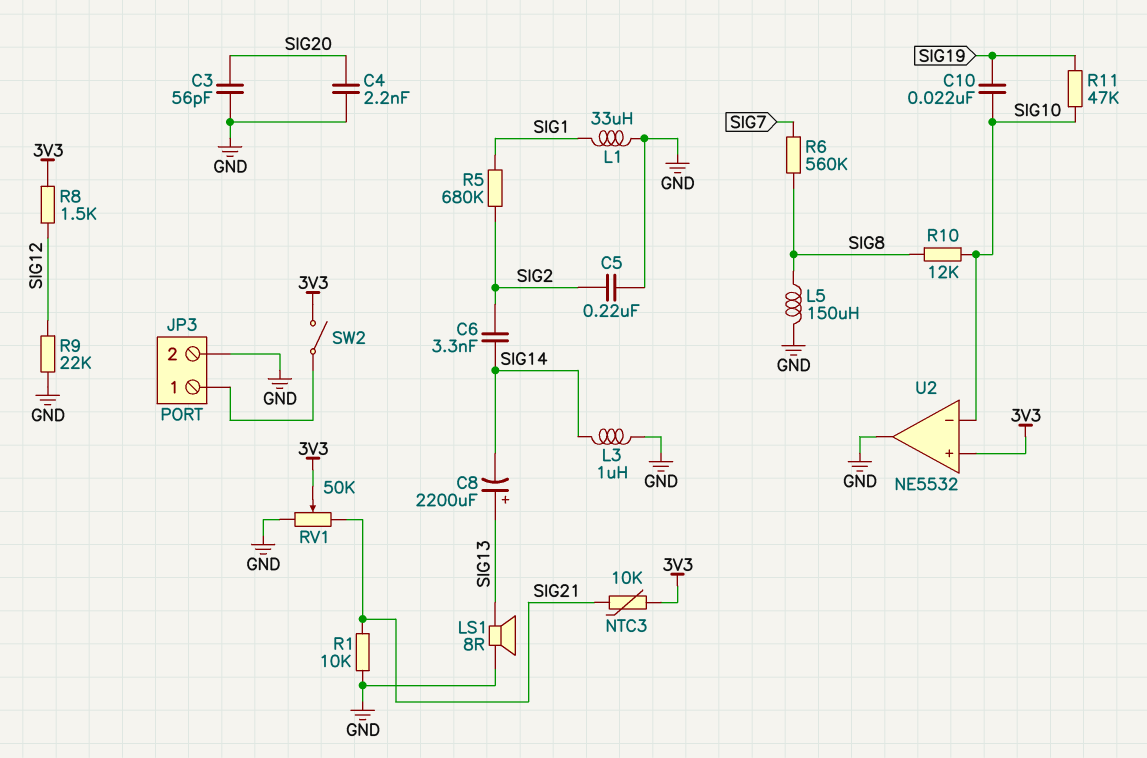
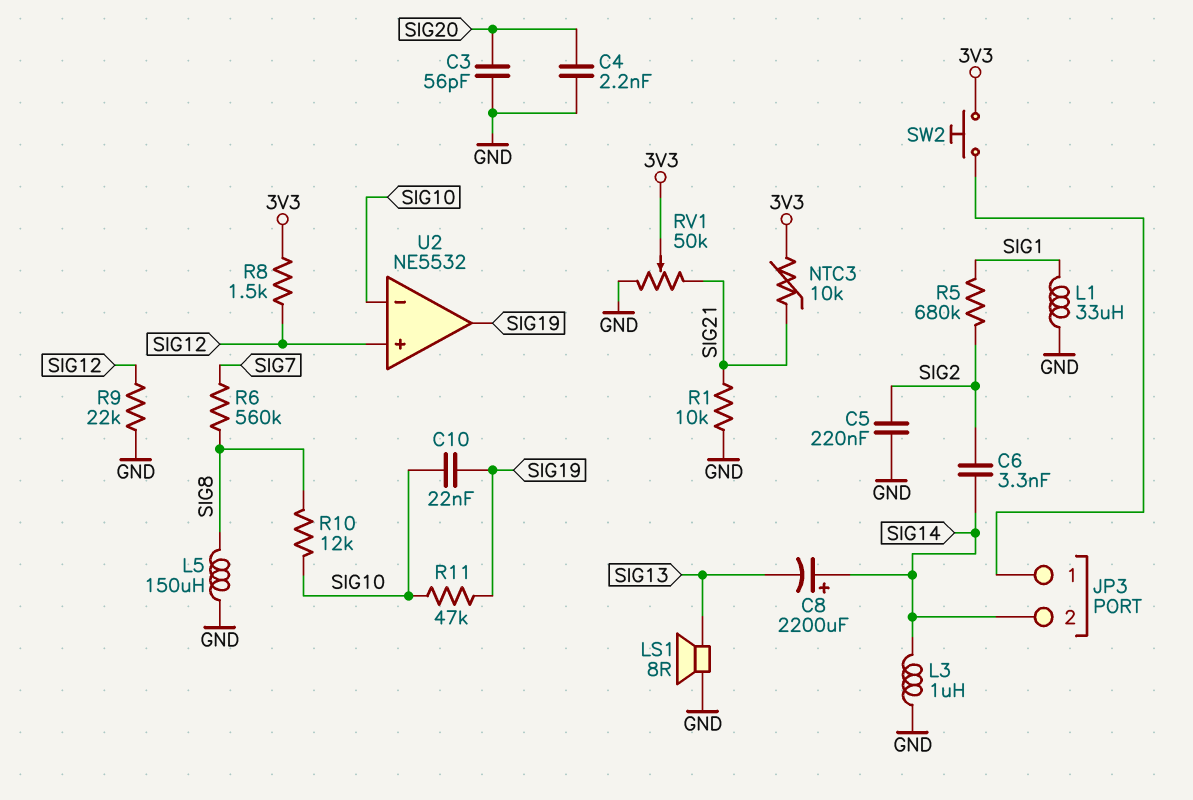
C8: 2200uF (plus SIG13, minus SIG14) -> 2200uF (plus SIG14, minus SIG13)
JP3 pin 2: GND -> SIG14
SW2: switch (3V3, JP3/1) -> button (3V3, JP3/1)
U2 pin in+: 3V3 -> SIG12
U2 pin out: GND -> SIG19

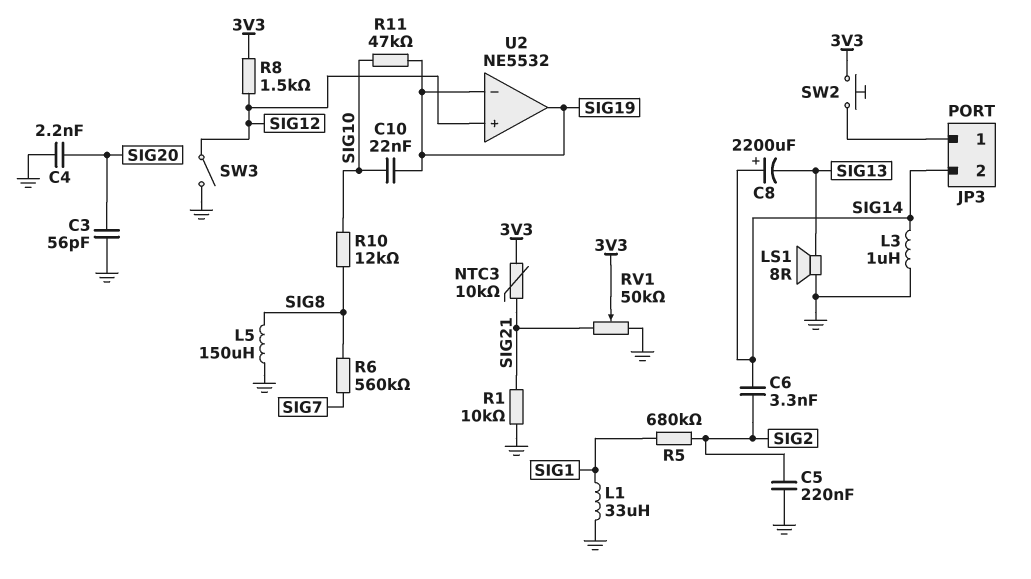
R9: 22k (GND, SIG12) -> none
SW3: none -> switch (GND, SIG12)
U2 pin in-: SIG10 -> SIG19

